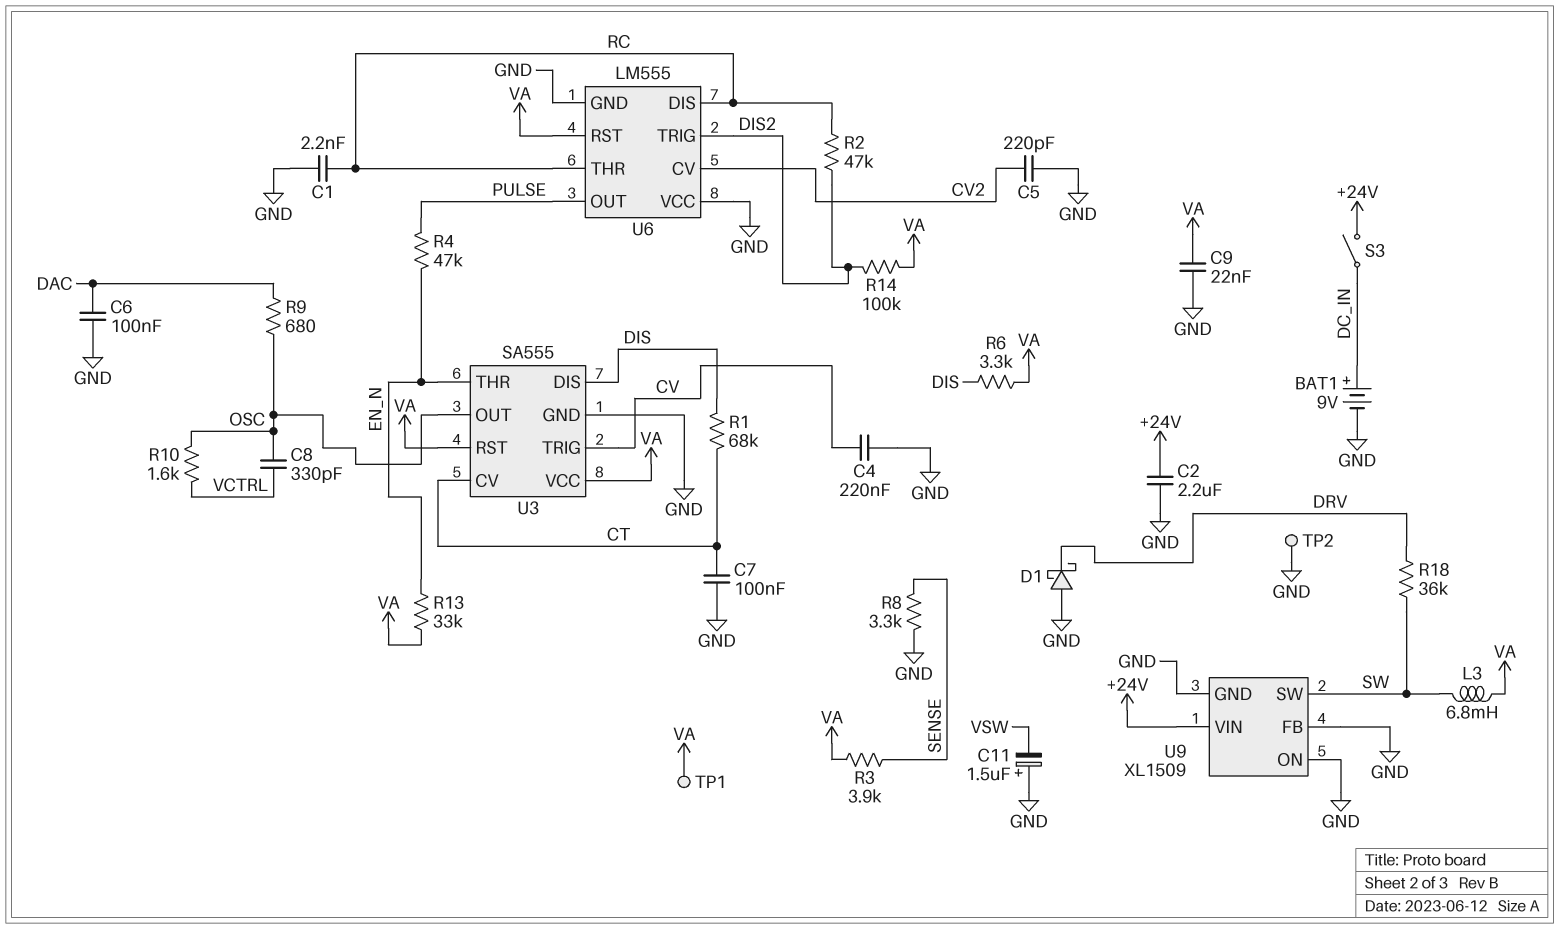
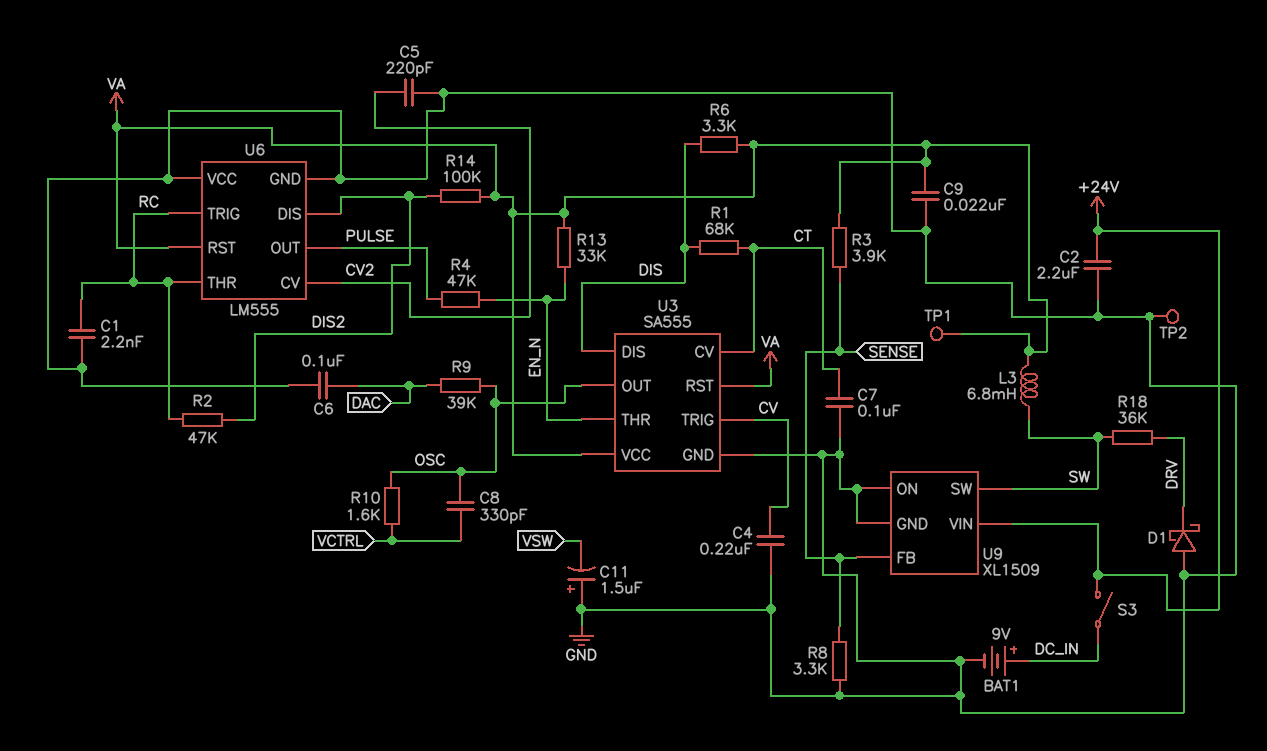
R9: 680 (DAC, OSC) -> 39k (DAC, OSC)
U6 pin DIS: RC -> DIS2
U6 pin TRIG: DIS2 -> RC
U9 pin FB: GND -> SENSE

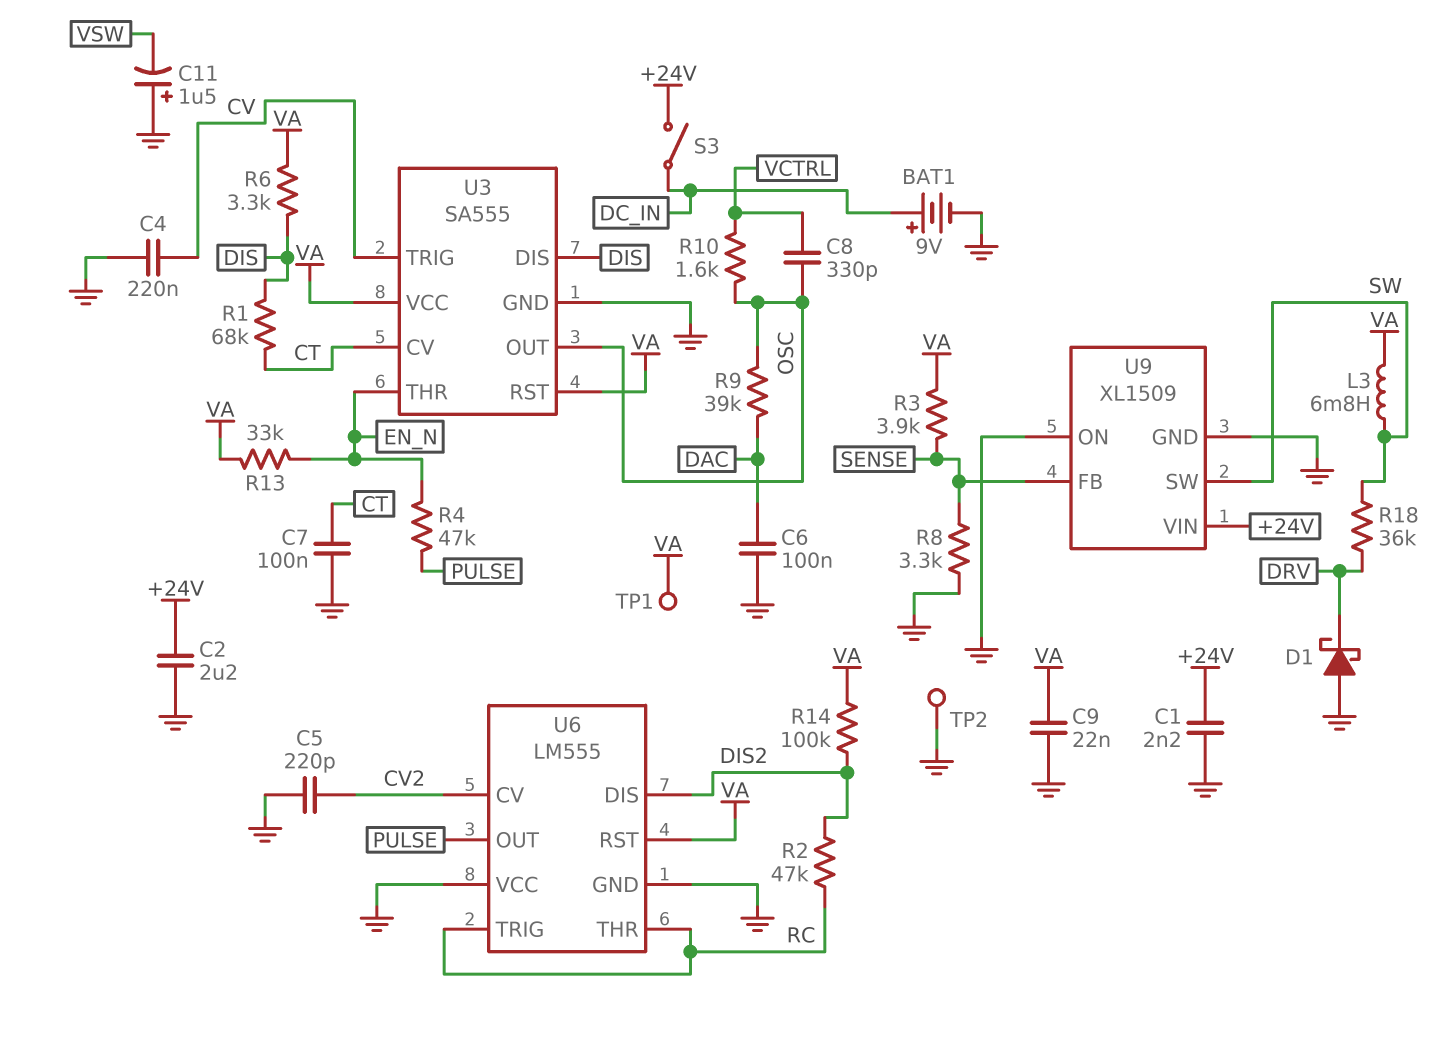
C1: 2.2nF (GND, RC) -> 2.2nF (+24V, GND)

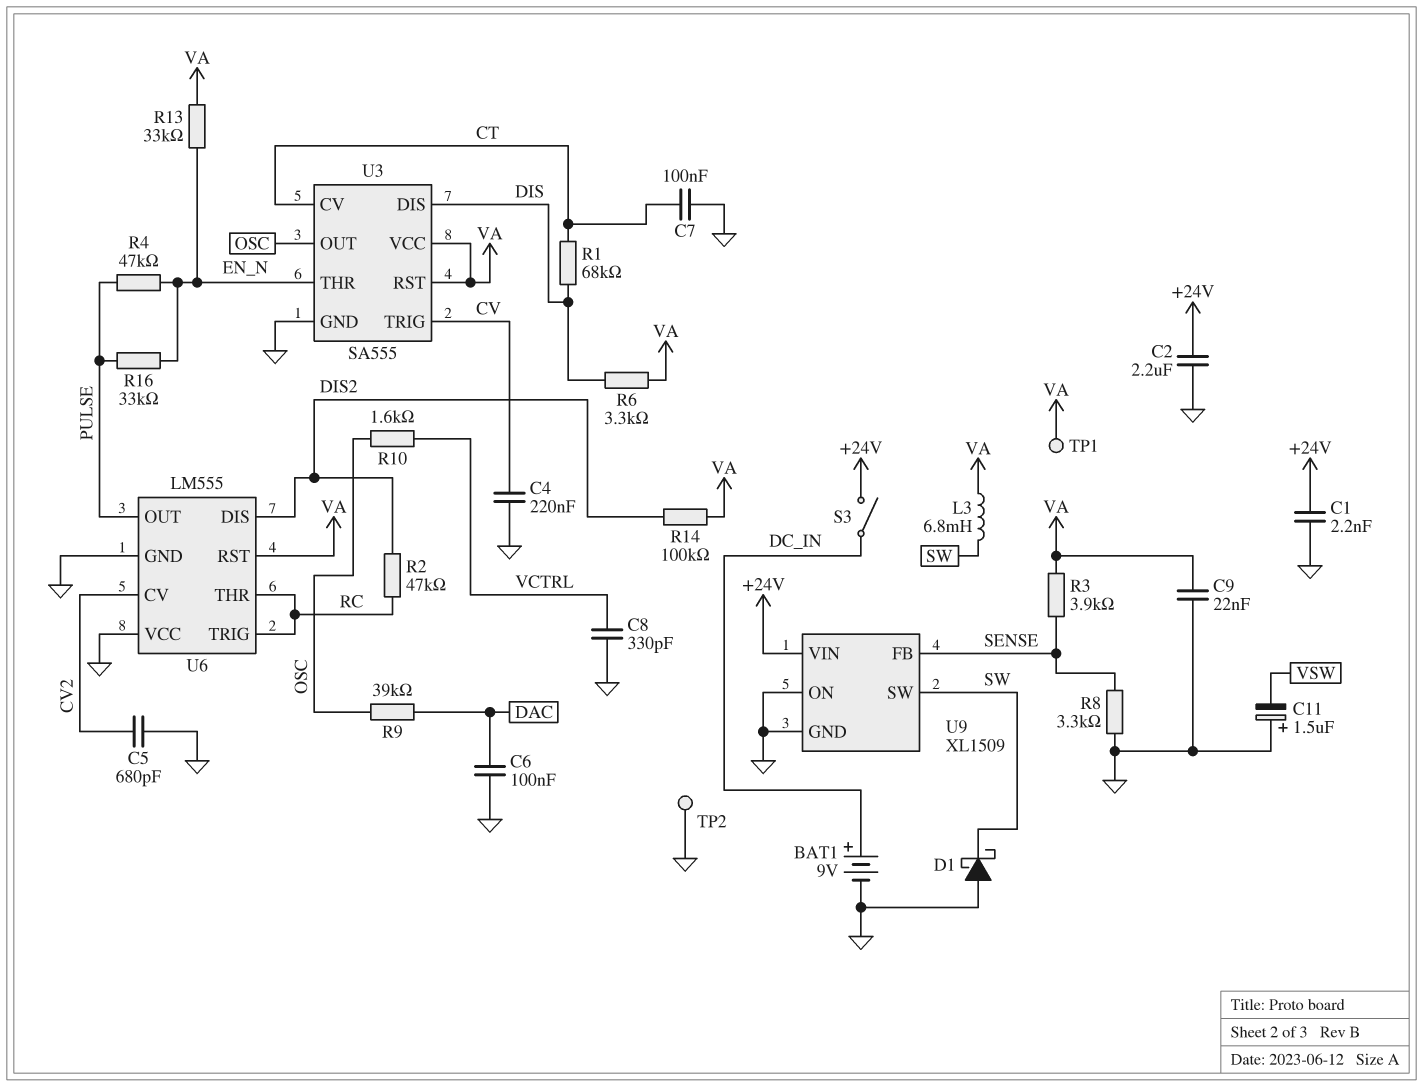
C5: 220pF (CV2, GND) -> 680pF (CV2, GND)
C8: 330pF (OSC, VCTRL) -> 330pF (GND, VCTRL)
D1: schottky (A GND, K DRV) -> schottky (A GND, K SW)
R16: none -> 33k (EN_N, PULSE)
R18: 36k (DRV, SW) -> none

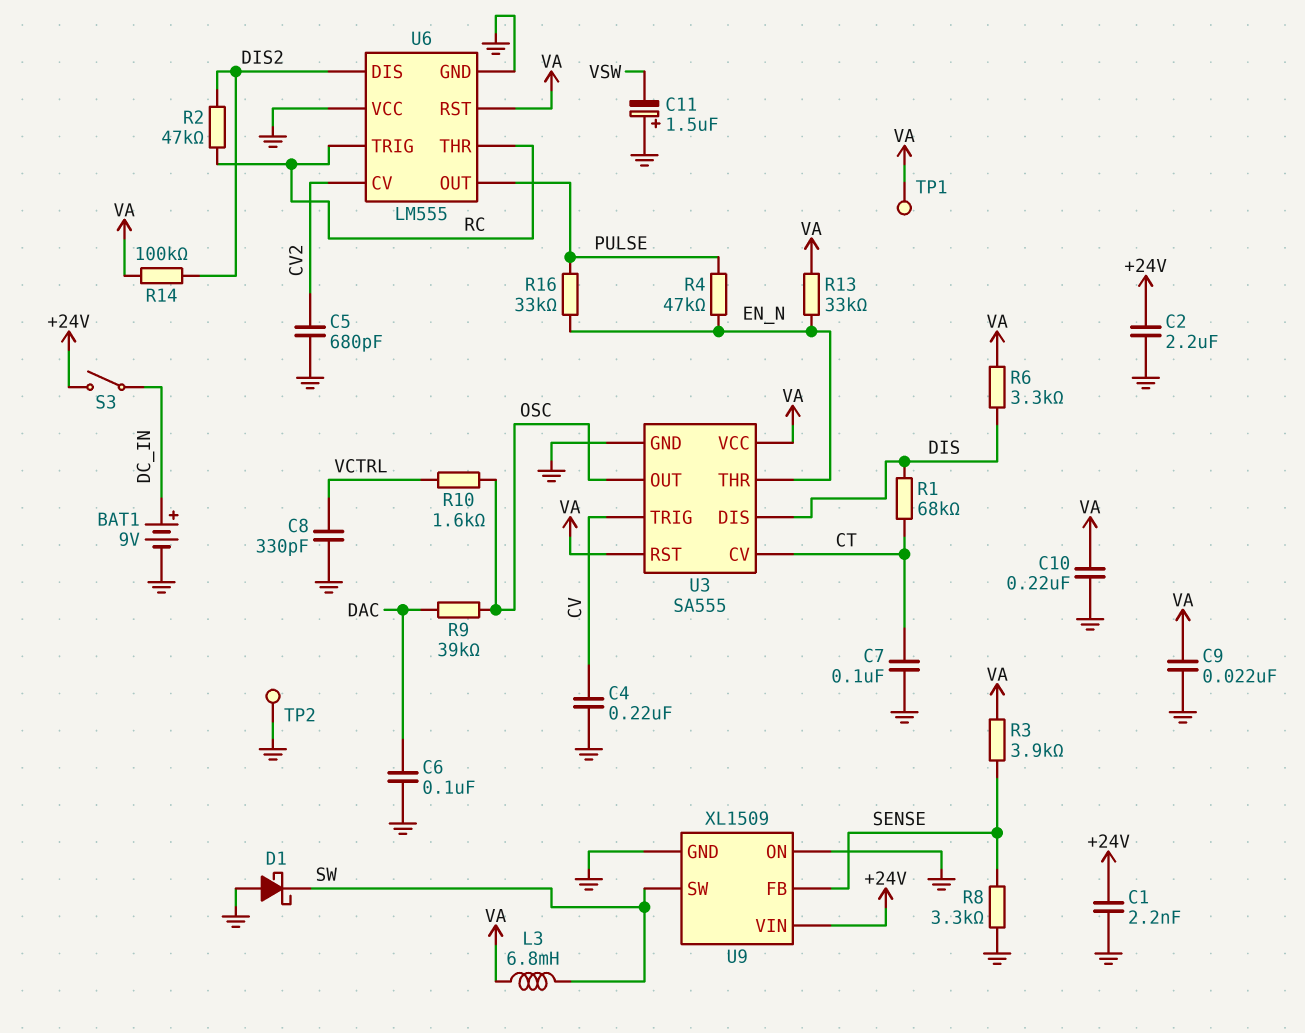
C10: none -> 220nF (GND, VA)

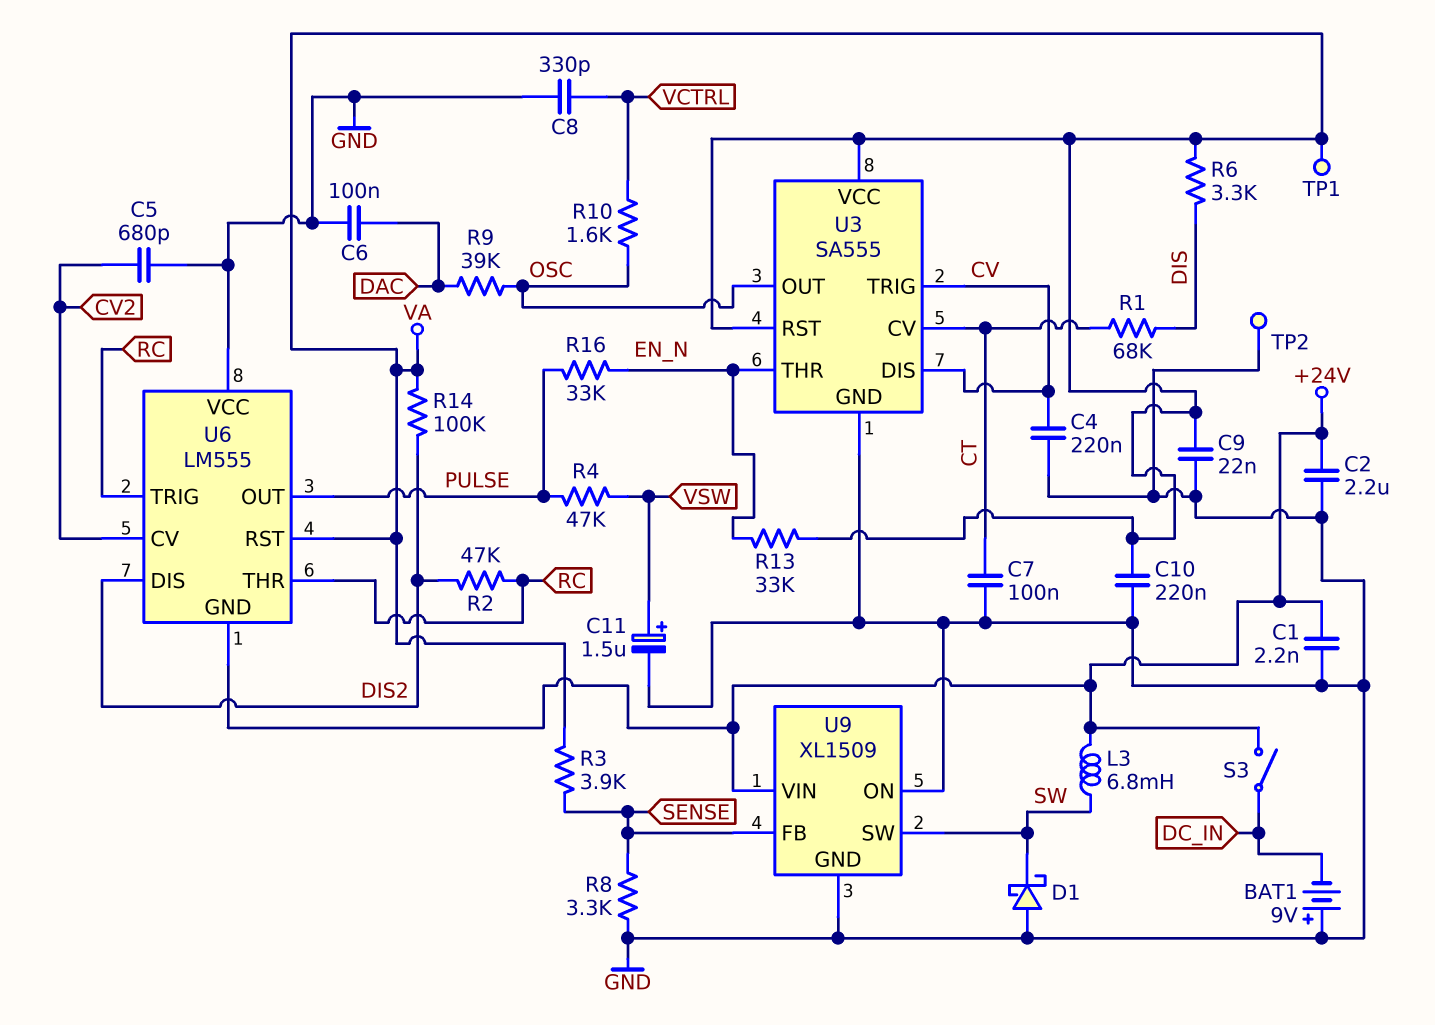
BAT1: 9V (plus DC_IN, minus GND) -> 9V (plus GND, minus DC_IN)
C11: 1.5uF (plus GND, minus VSW) -> 1.5uF (plus VSW, minus GND)
L3: 6.8mH (SW, VA) -> 6.8mH (+24V, SW)
R4: 47k (EN_N, PULSE) -> 47k (PULSE, VSW)
U3 pin DIS: DIS -> CV
U6 pin GND: GND -> +24V

